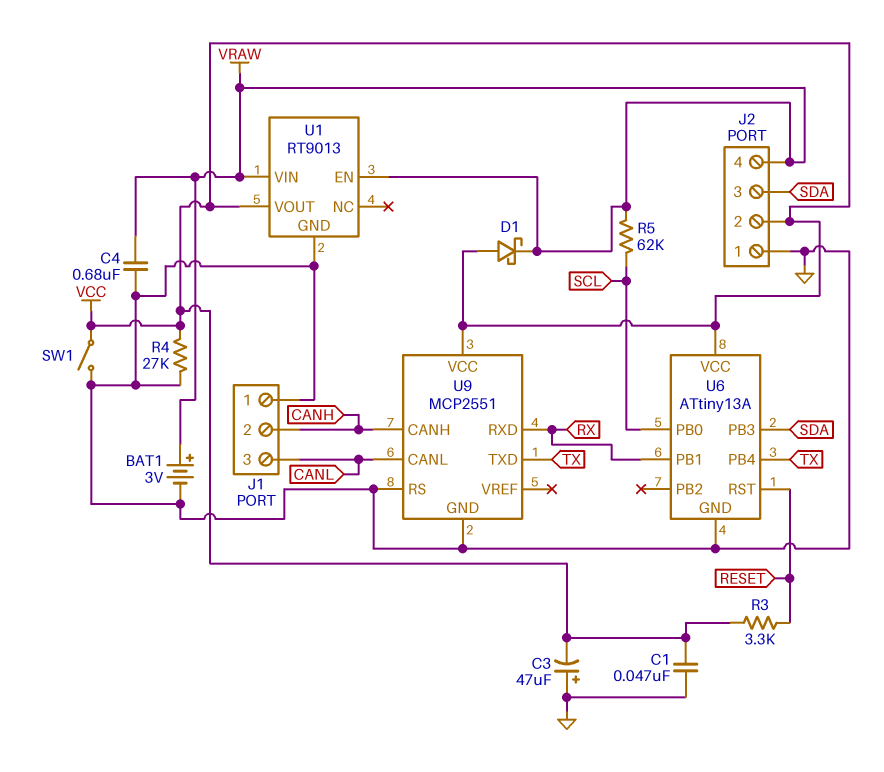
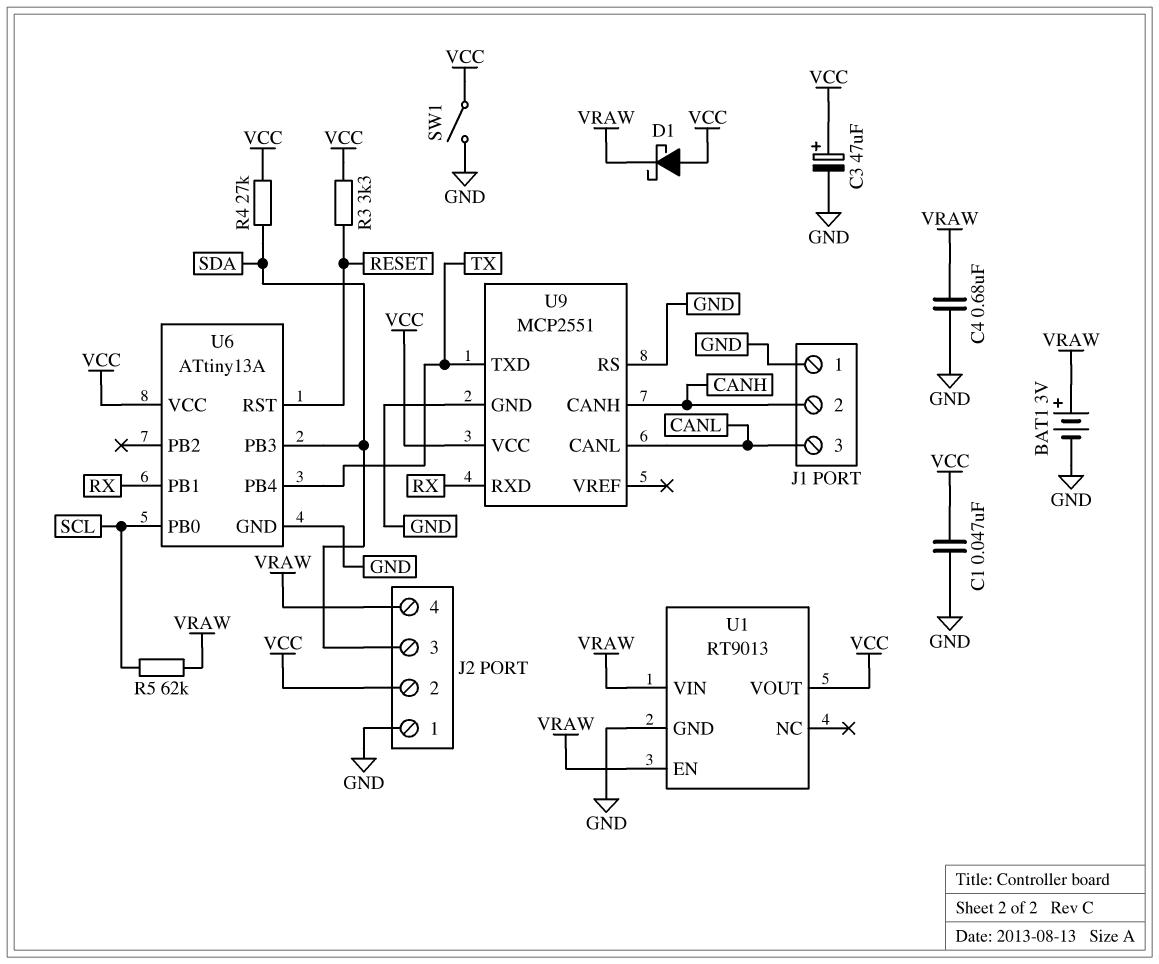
C3: 47uF (plus GND, minus VCC) -> 47uF (plus VCC, minus GND)
R4: 27k (GND, VCC) -> 27k (SDA, VCC)

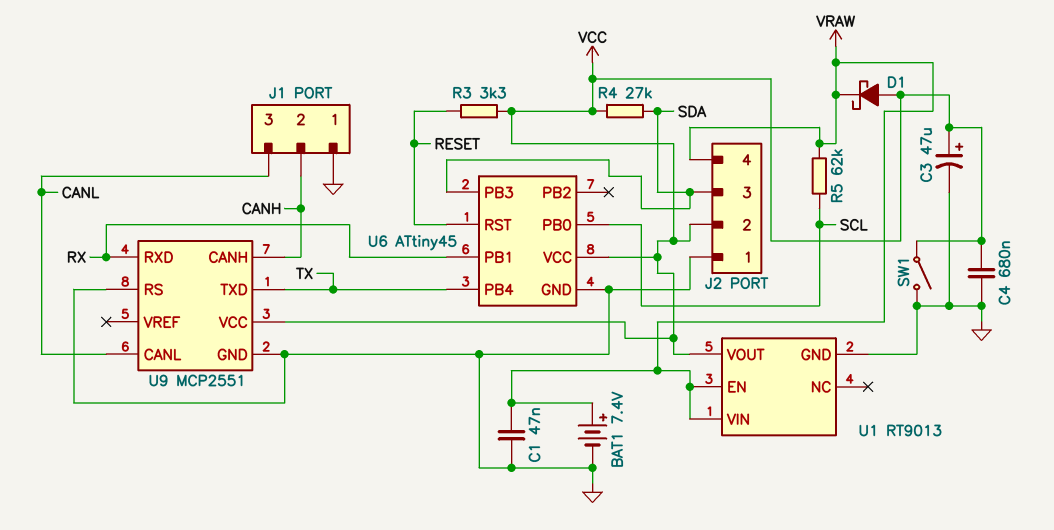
BAT1: 3V (plus VRAW, minus GND) -> 7.4V (plus VRAW, minus GND)
C1: 47nF (GND, VCC) -> 47nF (GND, VRAW)
C4: 680nF (GND, VRAW) -> 680nF (GND, VCC)
U6: ATtiny13A -> ATtiny45

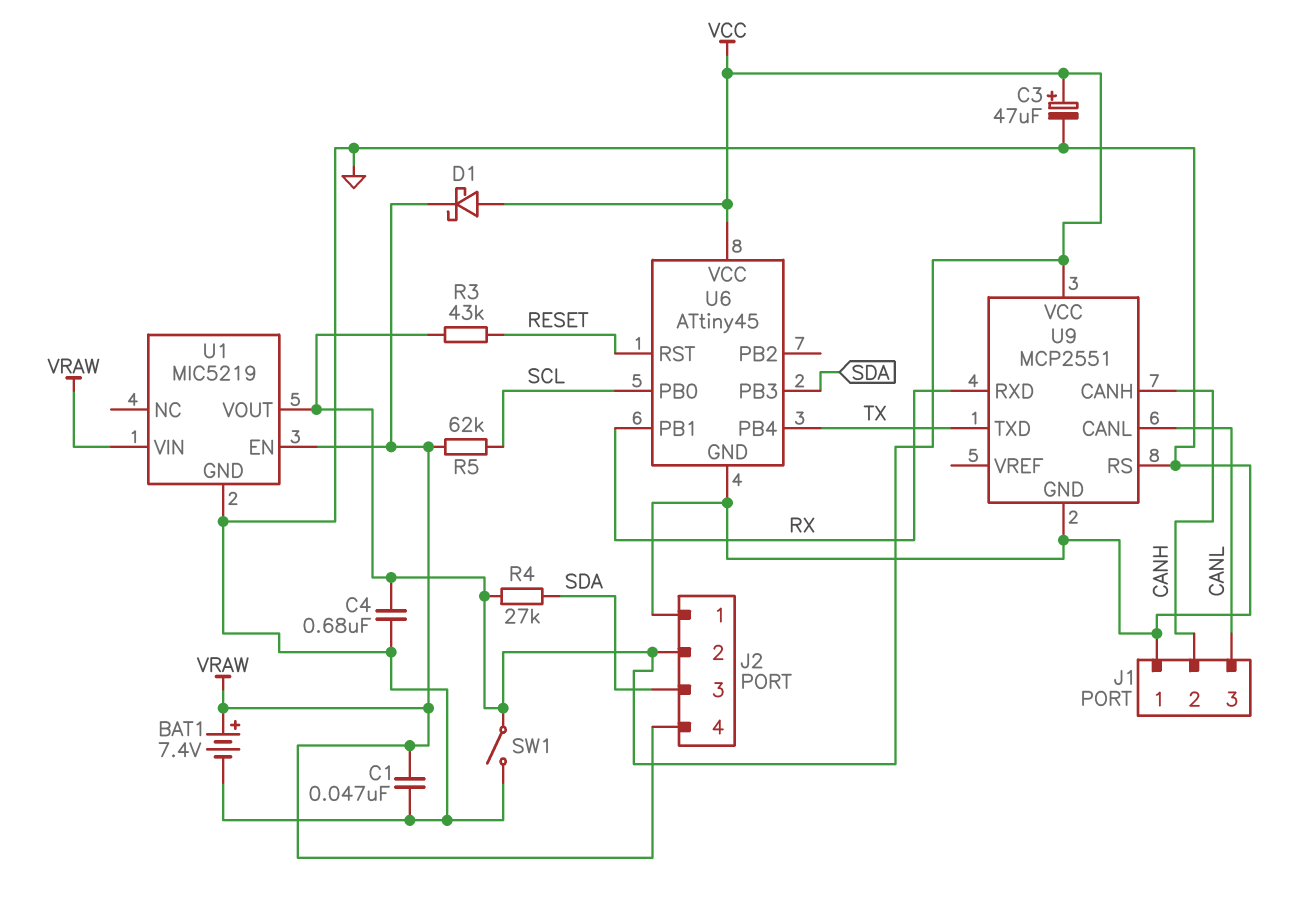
R3: 3.3k (RESET, VCC) -> 43k (RESET, VCC)
U1: RT9013 -> MIC5219

